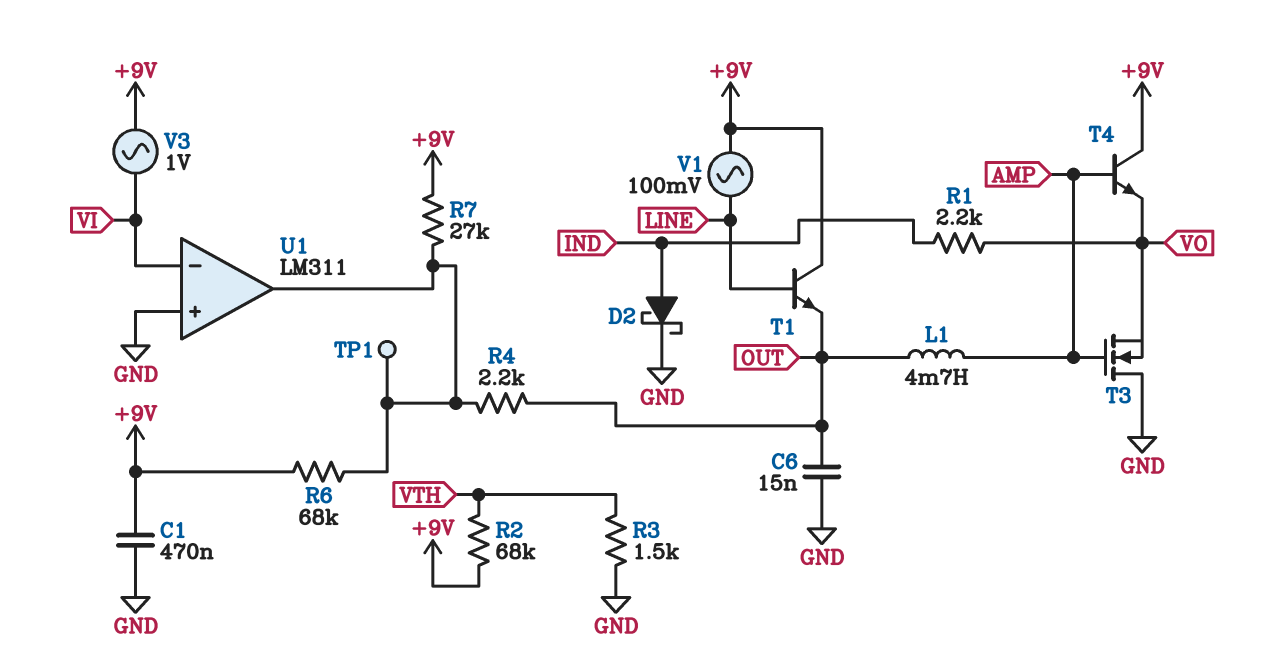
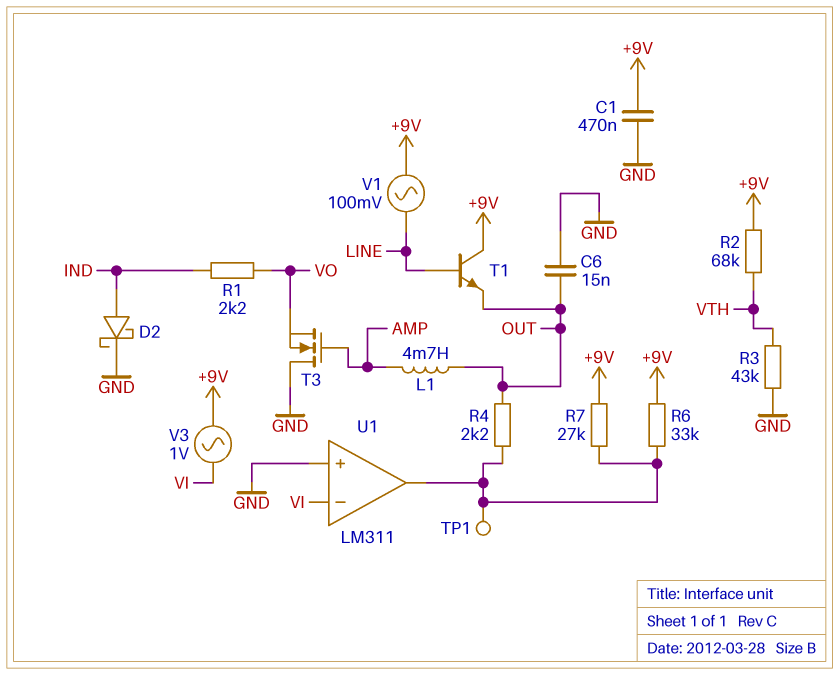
R3: 1.5k (GND, VTH) -> 43k (GND, VTH)
R6: 68k (+9V, U1/out) -> 33k (+9V, U1/out)
T4: NPN (B AMP, C +9V, E VO) -> none

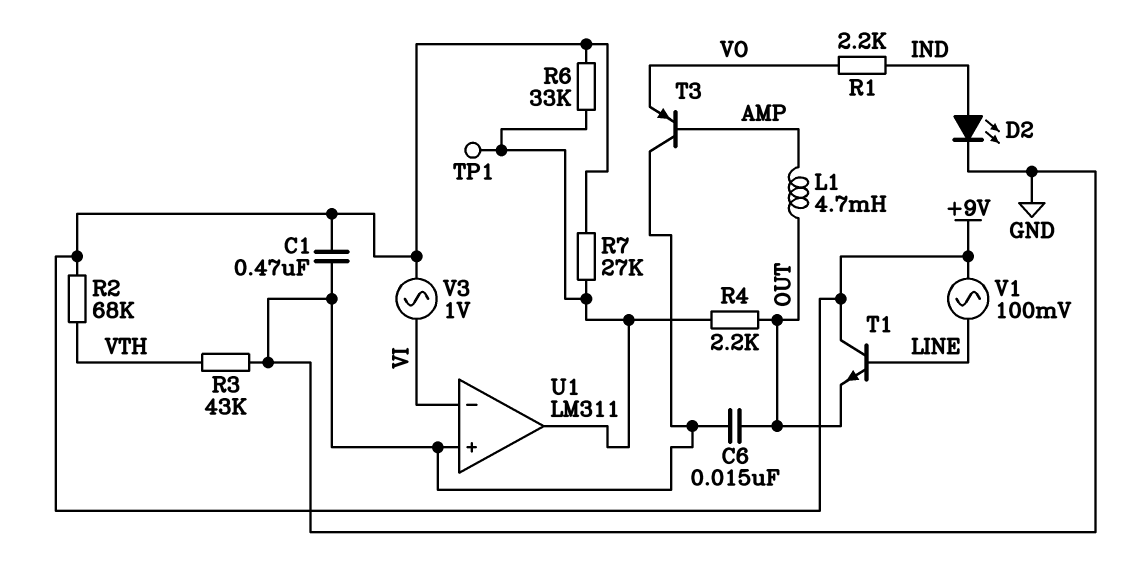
D2: schottky (A IND, K GND) -> LED (A IND, K GND)
T3: NMOS (G AMP, D GND, S VO) -> PNP (B AMP, C GND, E VO)

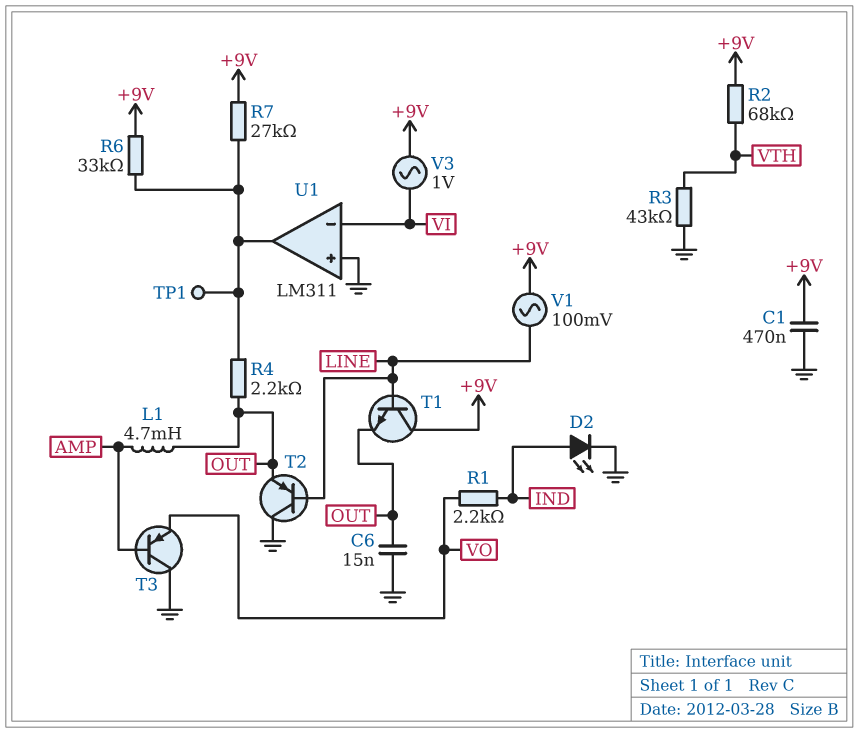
T2: none -> PNP (B LINE, C GND, E OUT)

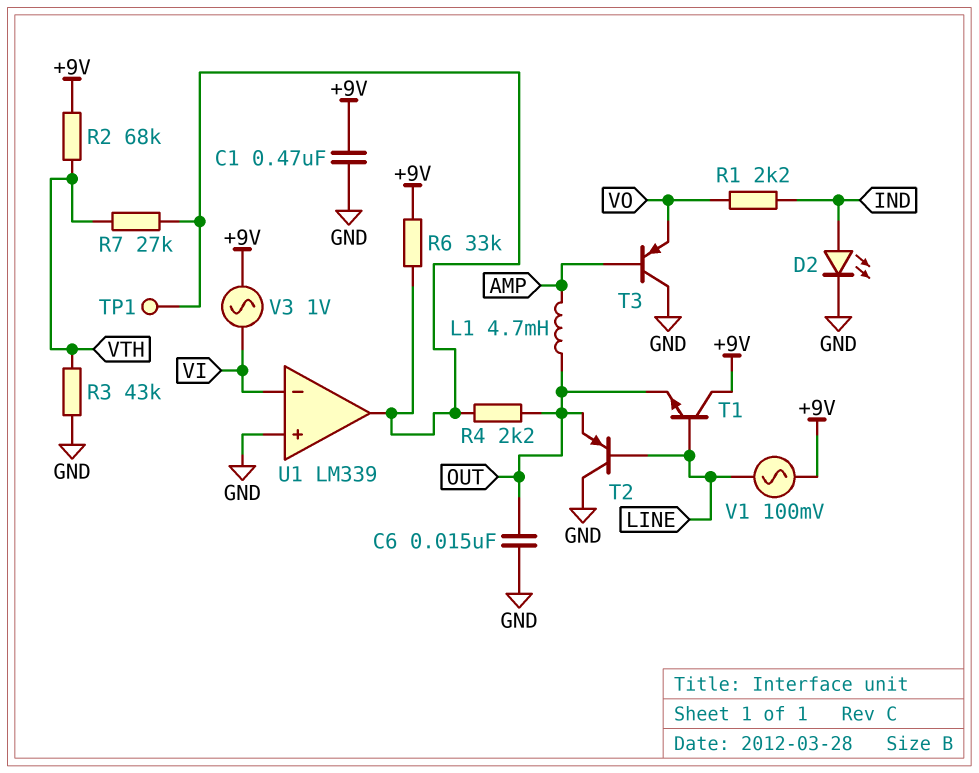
R7: 27k (+9V, U1/out) -> 27k (U1/out, VTH)
U1: LM311 -> LM339

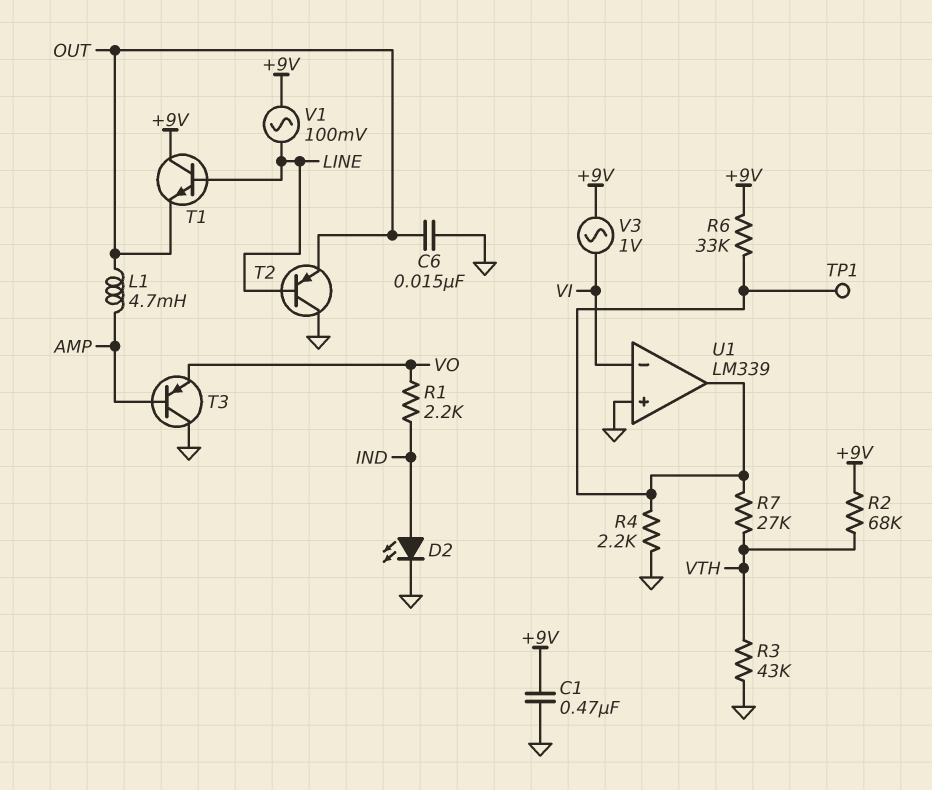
R4: 2.2k (OUT, U1/out) -> 2.2k (GND, U1/out)

